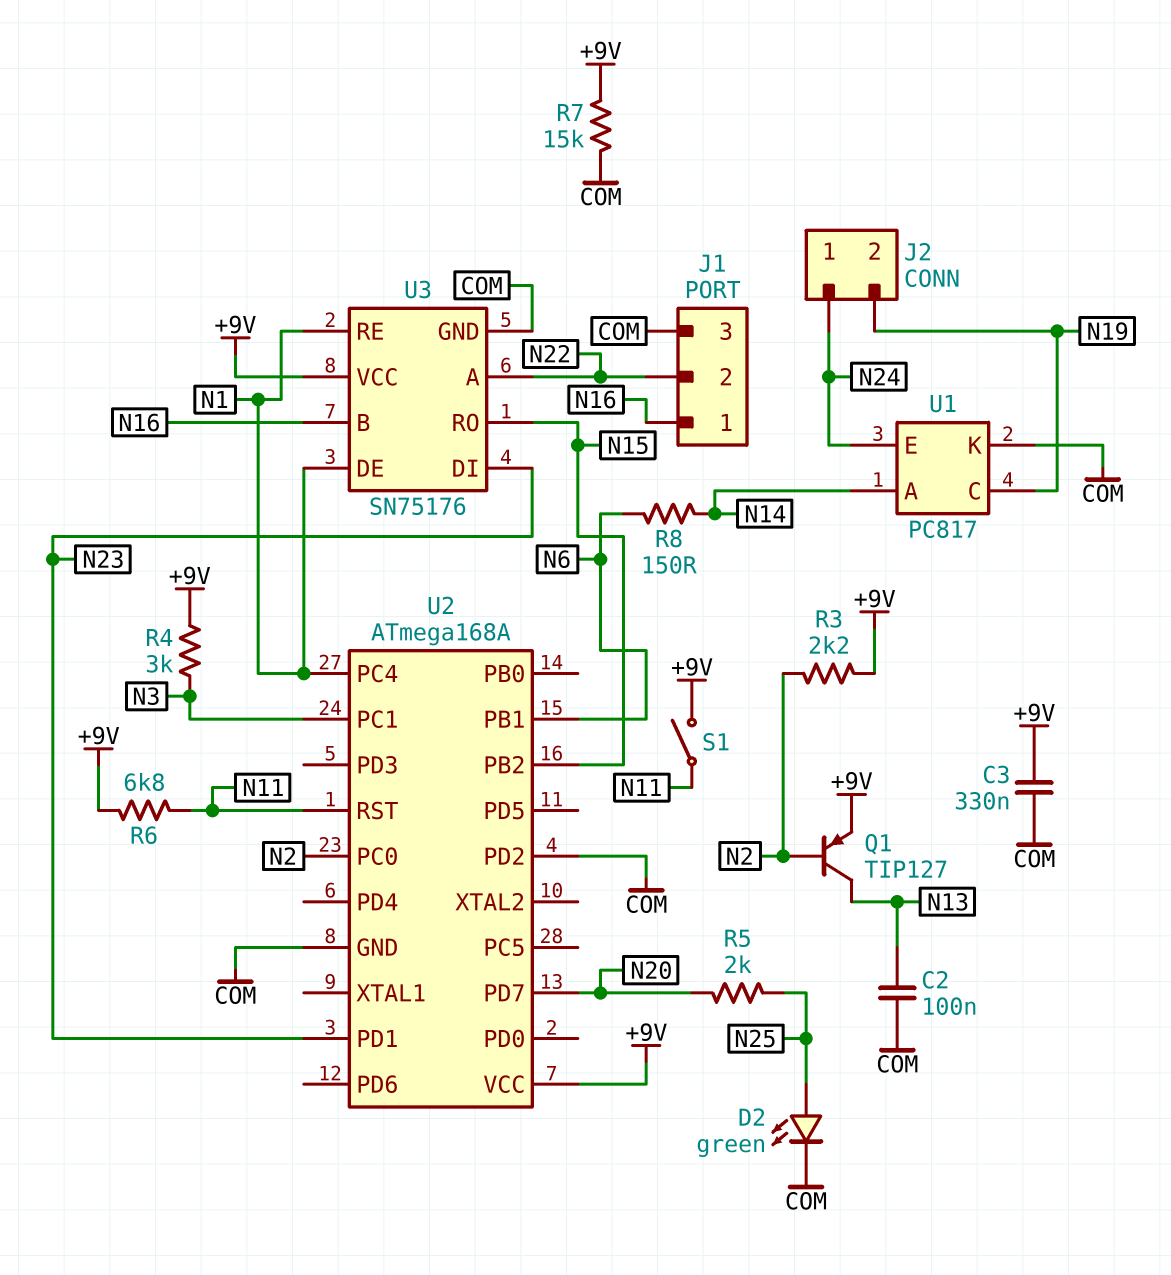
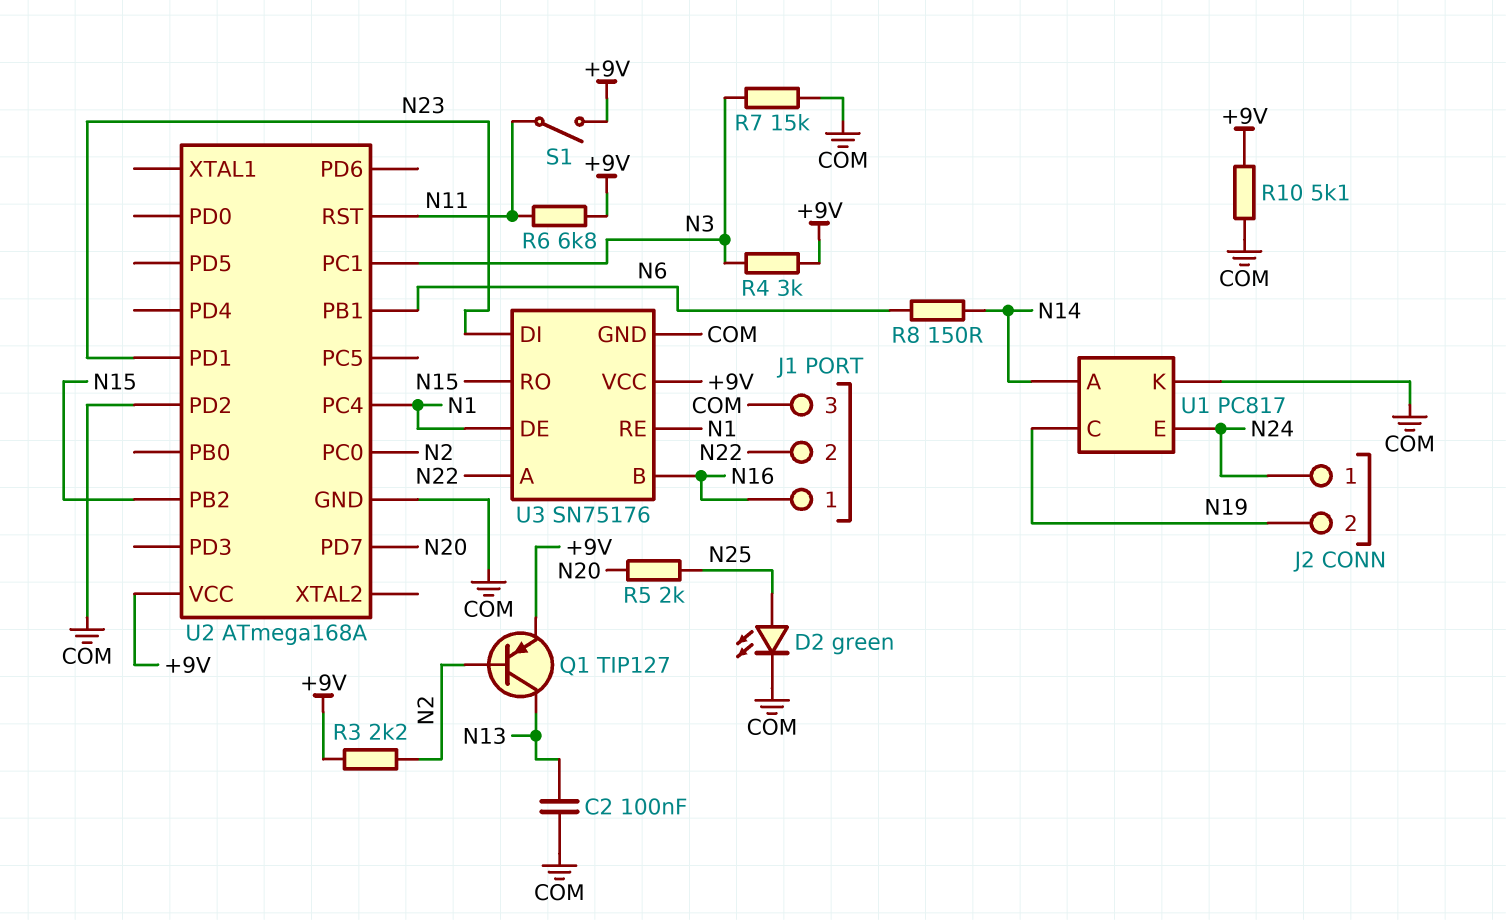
C3: 330nF (+9V, COM) -> none
R7: 15k (+9V, COM) -> 15k (COM, N3)
R10: none -> 5.1k (+9V, COM)

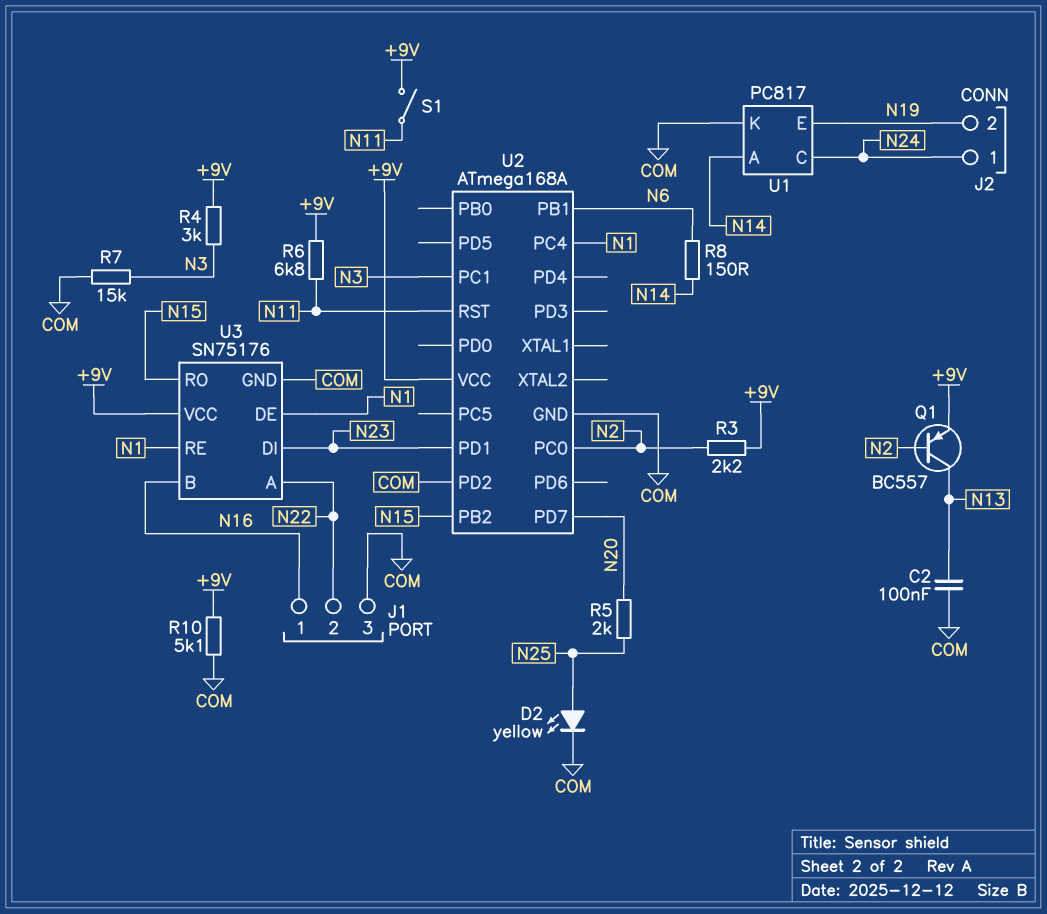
D2: LED green (A N25, K COM) -> LED yellow (A N25, K COM)
Q1: PNP TIP127 (B N2, C N13, E +9V) -> PNP BC557 (B N2, C N13, E +9V)
U1 pin C: N19 -> N24
U1 pin E: N24 -> N19

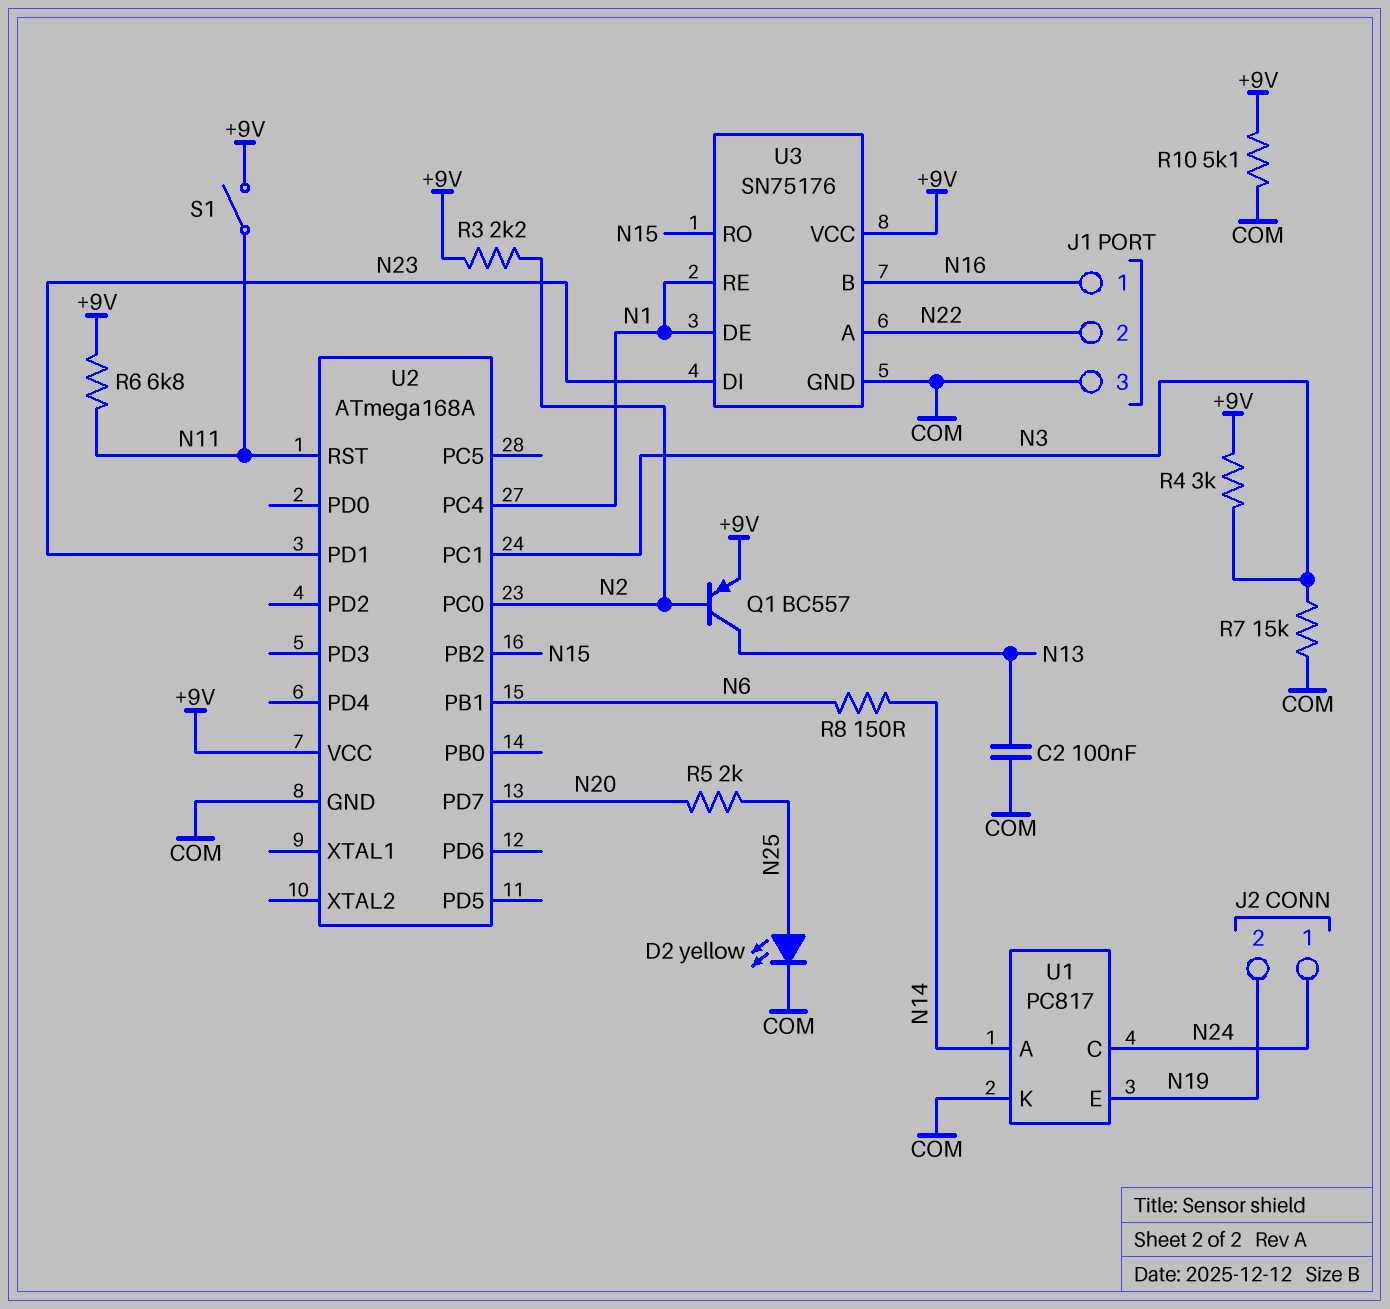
U2 pin PD2: COM -> none

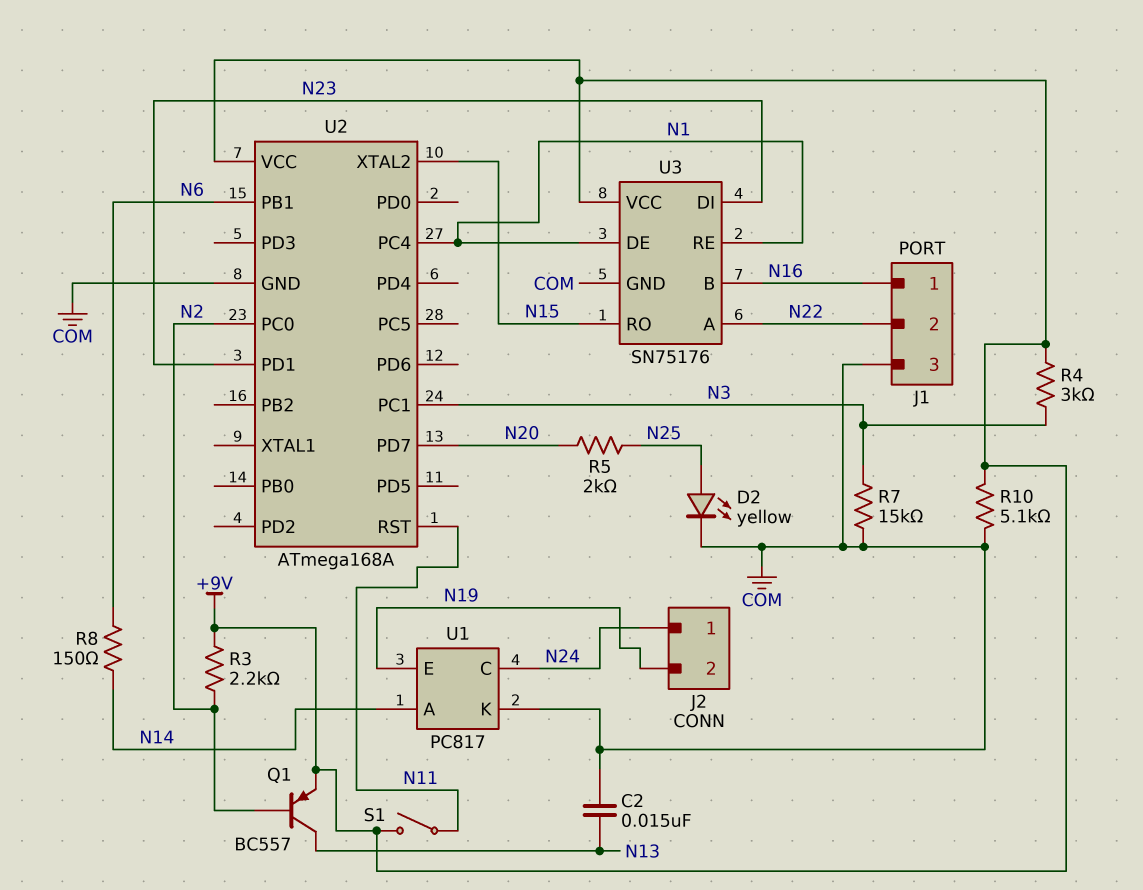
C2: 100nF (COM, N13) -> 15nF (COM, N13)
R6: 6.8k (+9V, N11) -> none
U2 pin PB2: N15 -> none
U2 pin XTAL2: none -> N15

